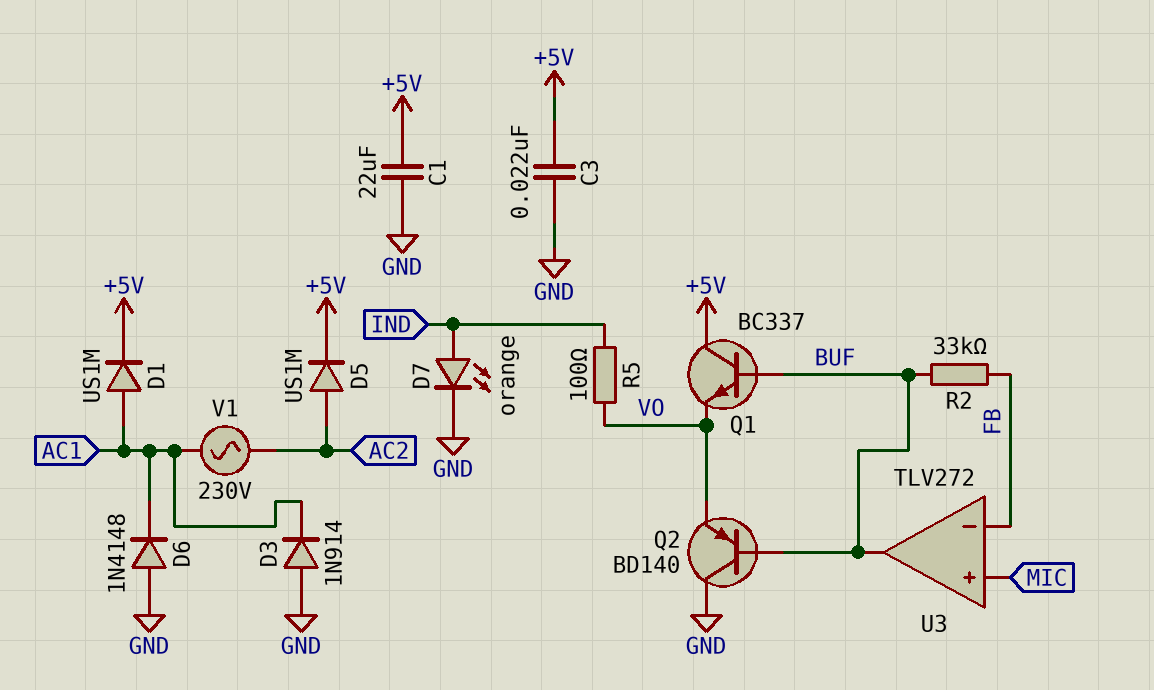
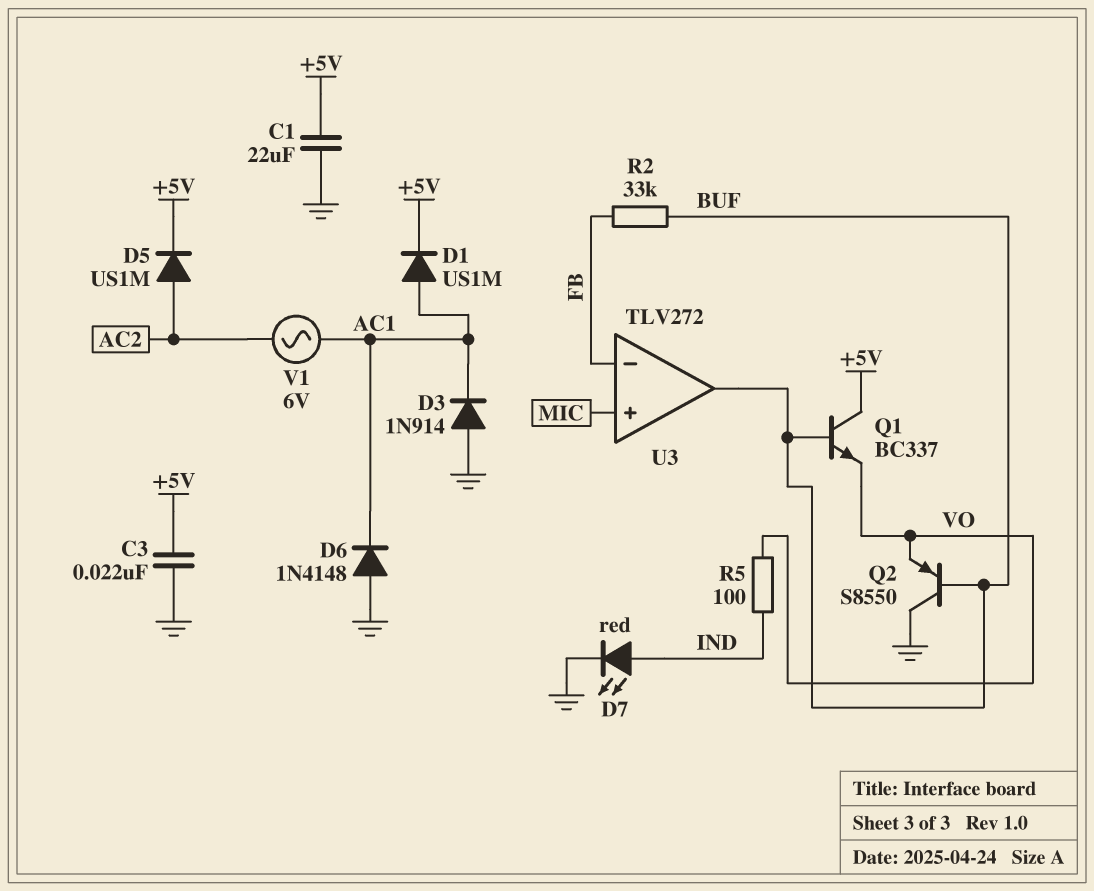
D7: LED orange (A IND, K GND) -> LED red (A IND, K GND)
Q2: PNP BD140 (B BUF, C GND, E VO) -> PNP S8550 (B BUF, C GND, E VO)
V1: AC 230V (AC1, AC2) -> AC 6V (AC1, AC2)

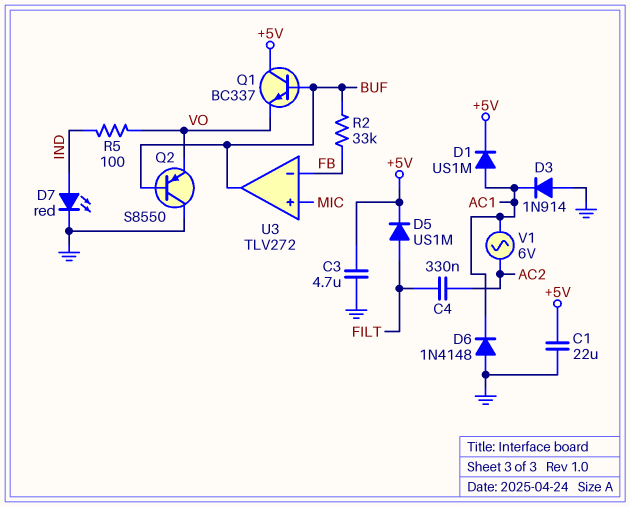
C3: 22nF (+5V, GND) -> 4.7uF (+5V, GND)
C4: none -> 330nF (AC2, FILT)
D5: diode US1M (A AC2, K +5V) -> diode US1M (A FILT, K +5V)

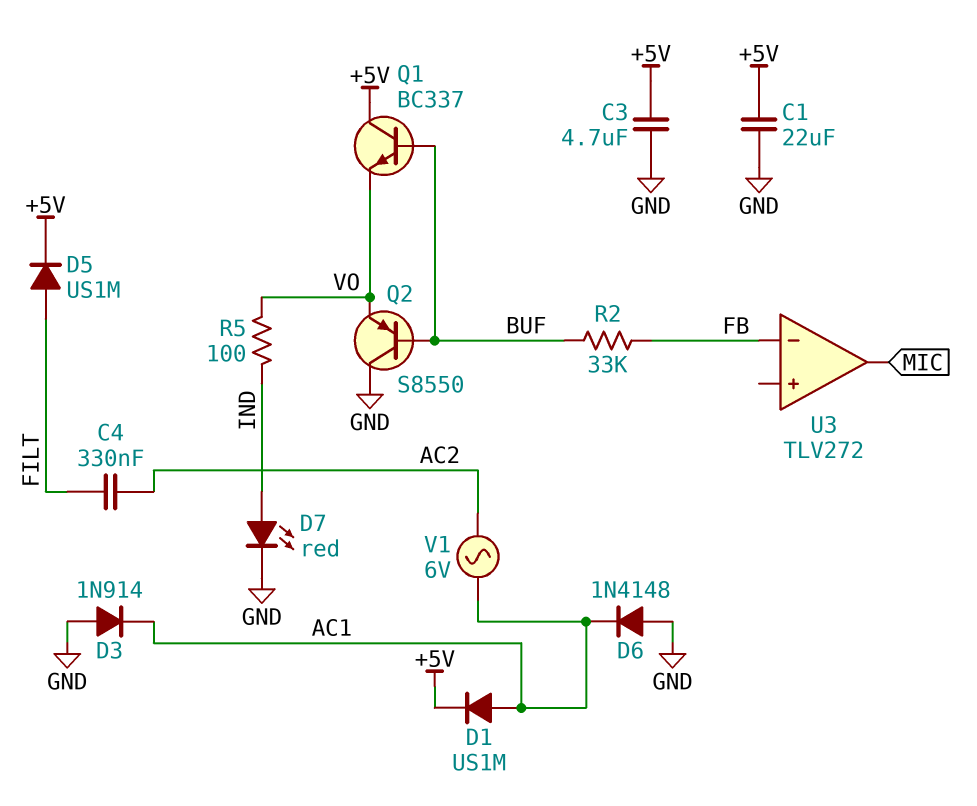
U3 pin in+: MIC -> none
U3 pin out: BUF -> MIC

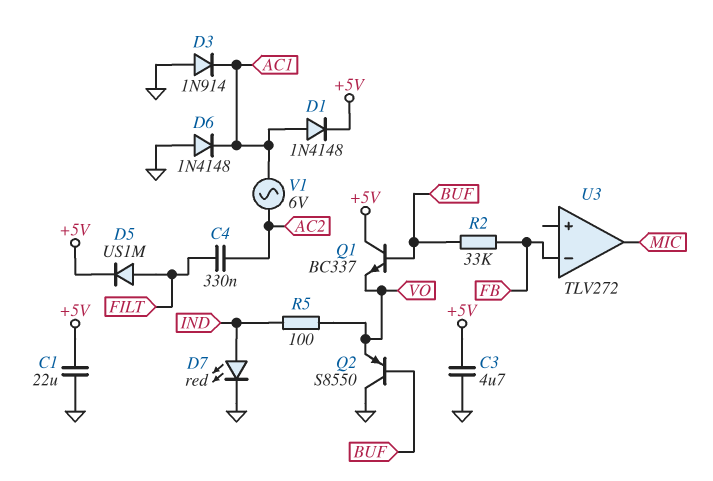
D1: diode US1M (A AC1, K +5V) -> diode 1N4148 (A AC1, K +5V)

